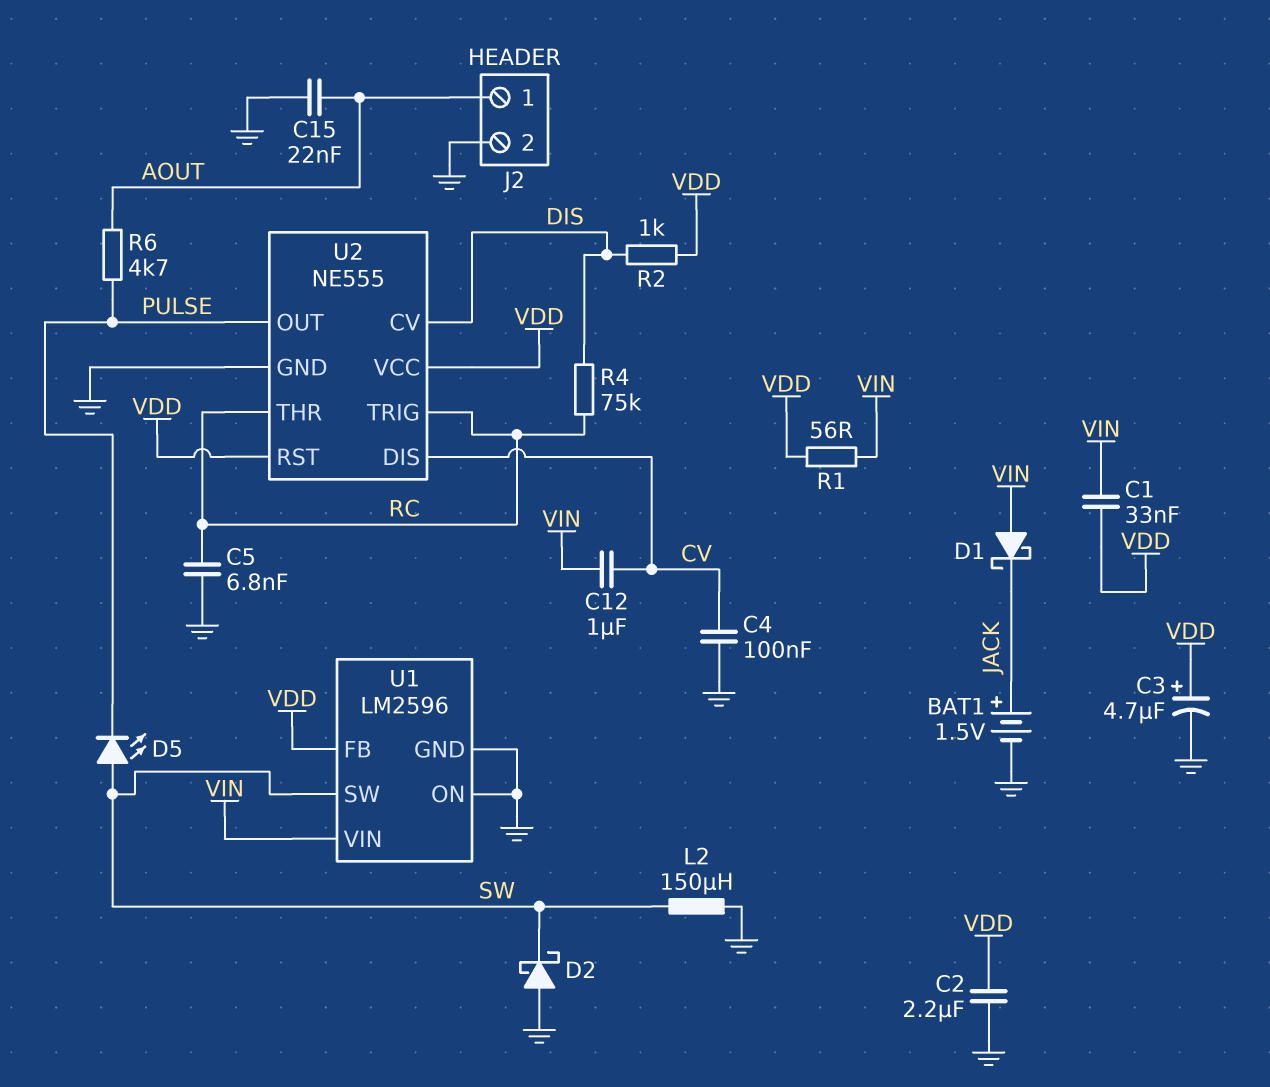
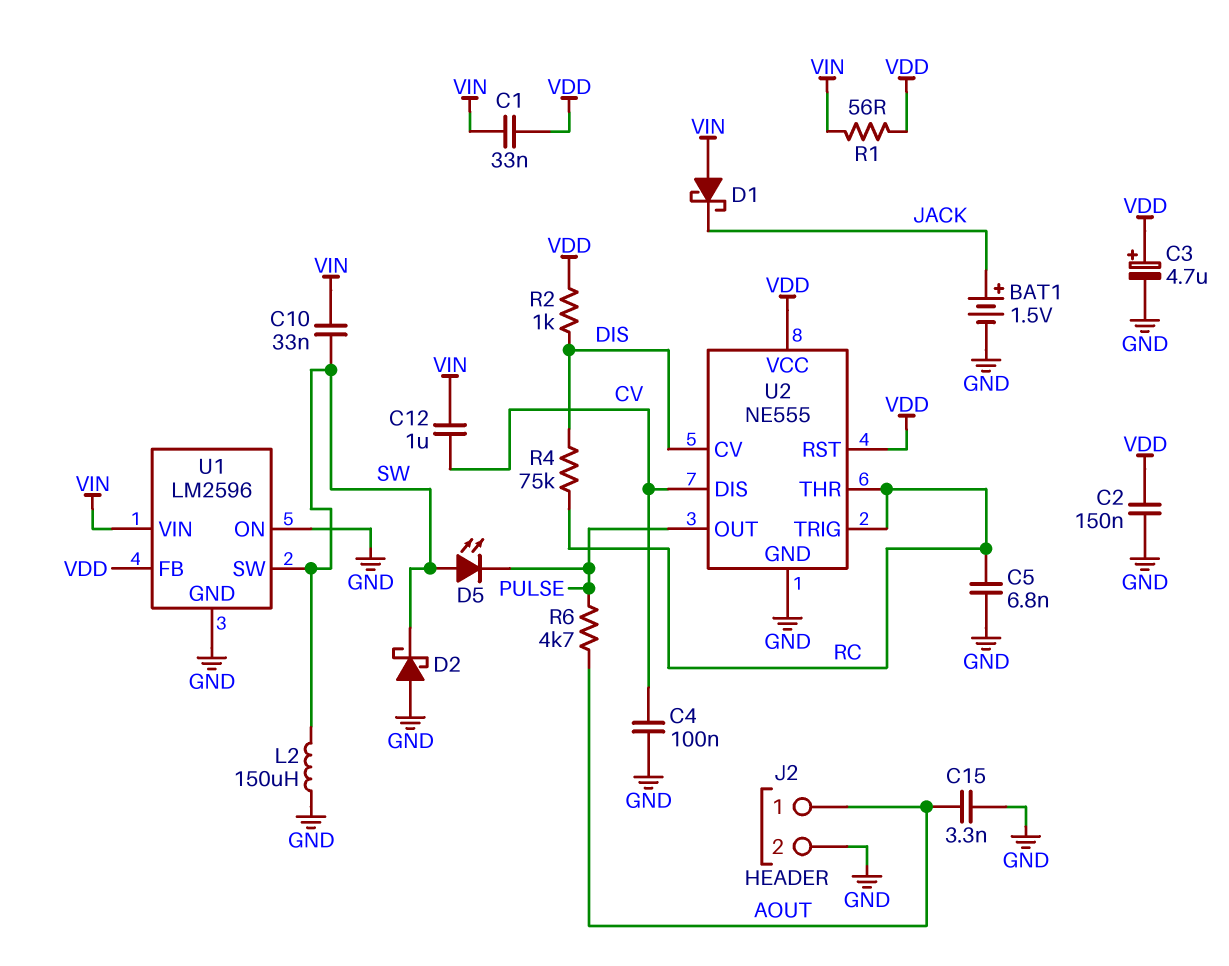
C2: 2.2uF (GND, VDD) -> 150nF (GND, VDD)
C10: none -> 33nF (SW, VIN)
C15: 22nF (AOUT, GND) -> 3.3nF (AOUT, GND)

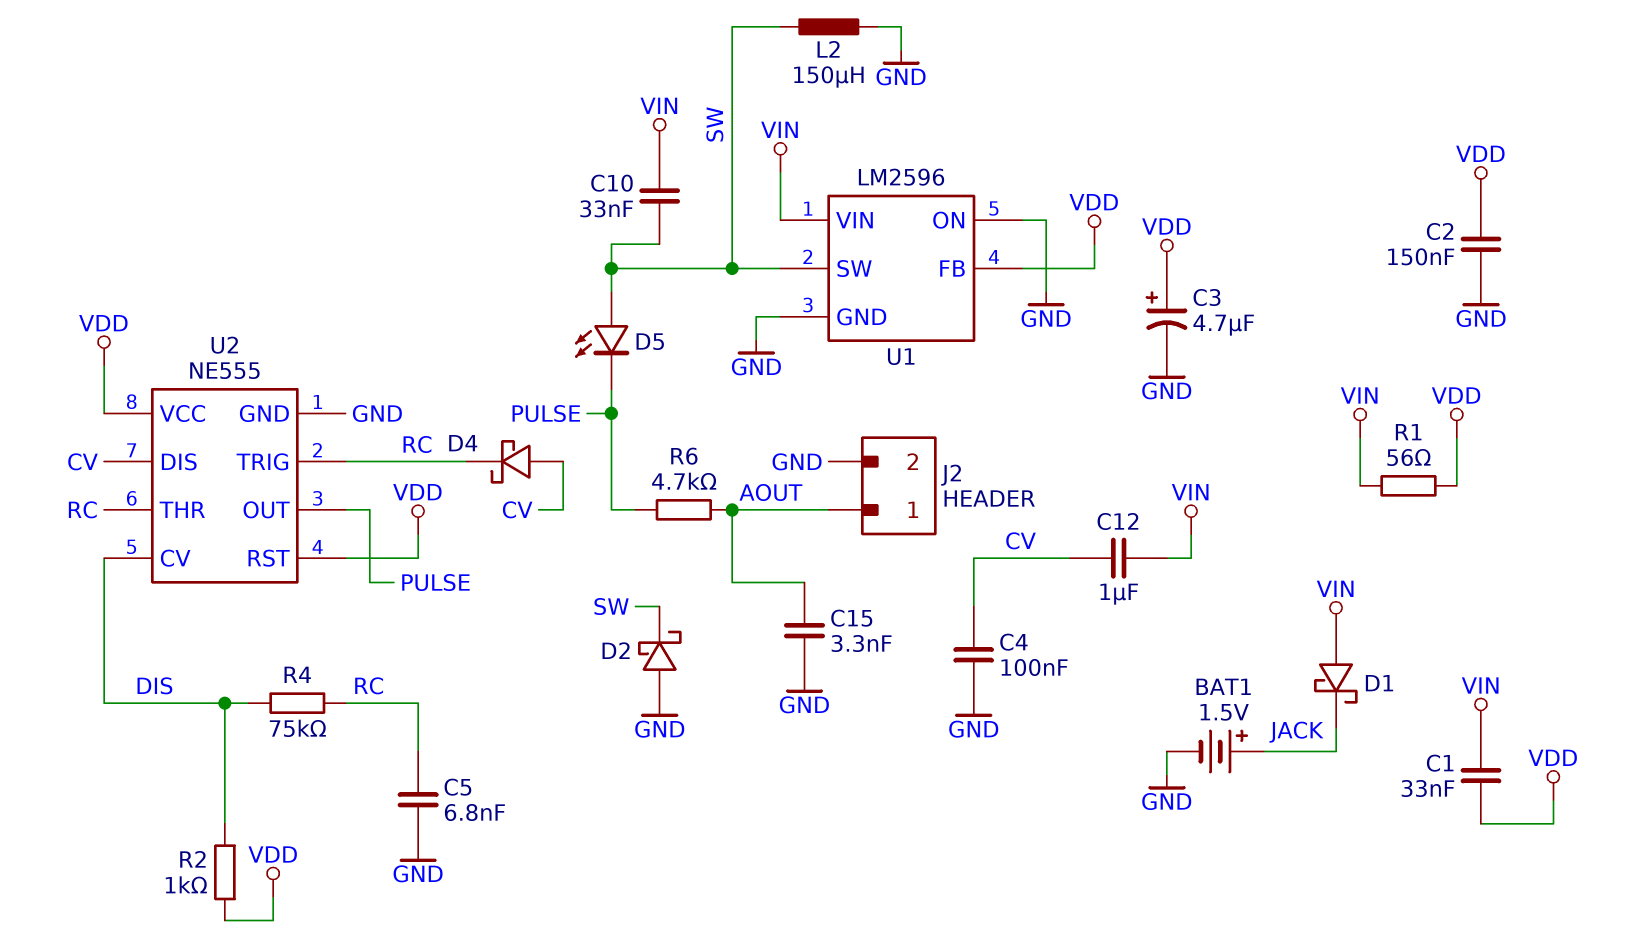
D4: none -> schottky (A CV, K RC)

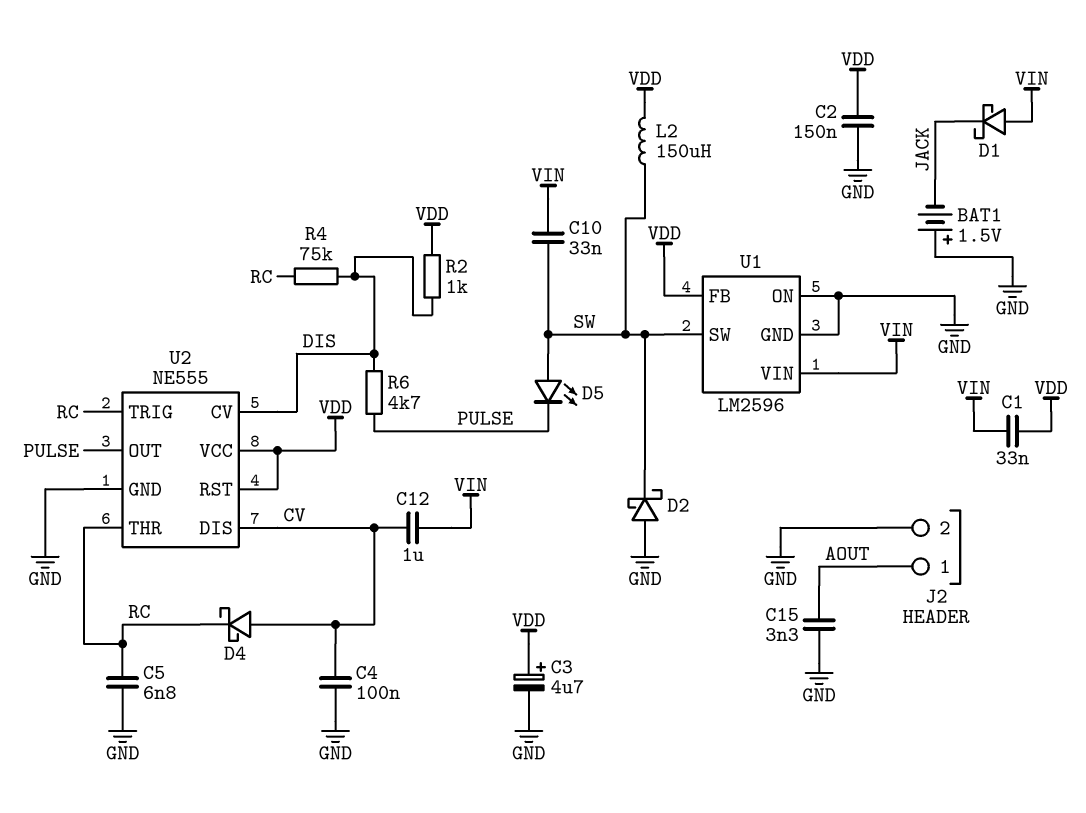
BAT1: 1.5V (plus JACK, minus GND) -> 1.5V (plus GND, minus JACK)
L2: 150uH (GND, SW) -> 150uH (SW, VDD)
R1: 56 (VDD, VIN) -> none
R6: 4.7k (AOUT, PULSE) -> 4.7k (DIS, PULSE)

